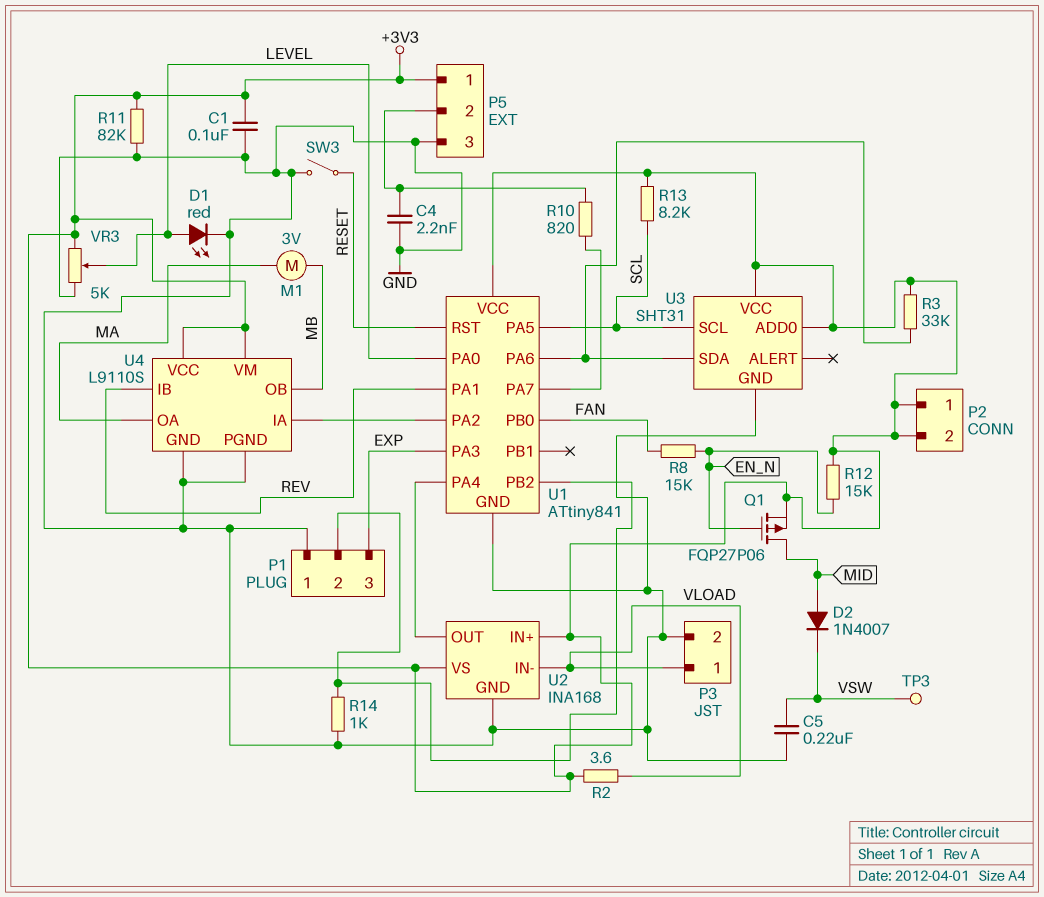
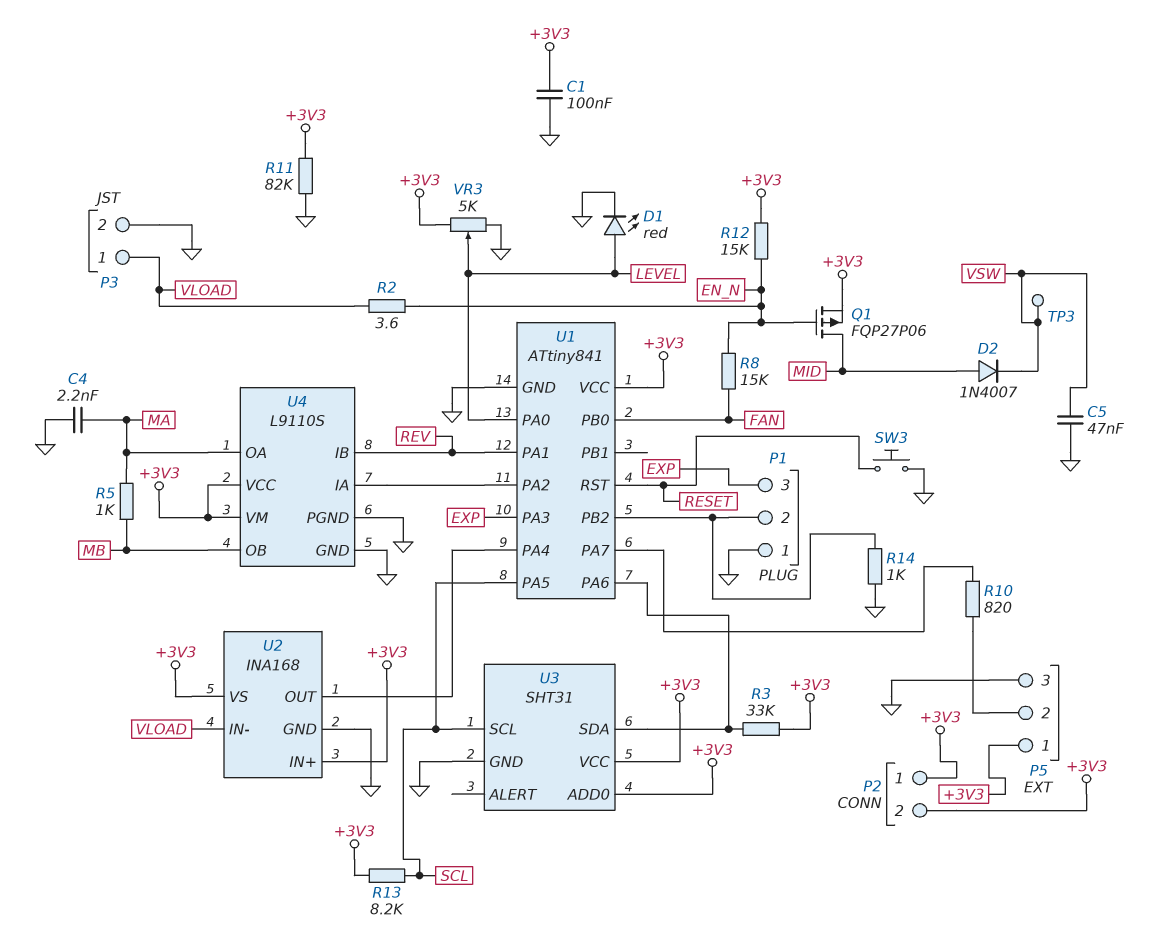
C4: 2.2nF (GND, P5/2) -> 2.2nF (GND, MA)
C5: 220nF (GND, VSW) -> 47nF (GND, VSW)
M1: motor 3V (MA, MB) -> none
R2: 3.6 (+3V3, VLOAD) -> 3.6 (EN_N, VLOAD)
R5: none -> 1k (MA, MB)
SW3: switch (GND, RESET) -> button (GND, RESET)

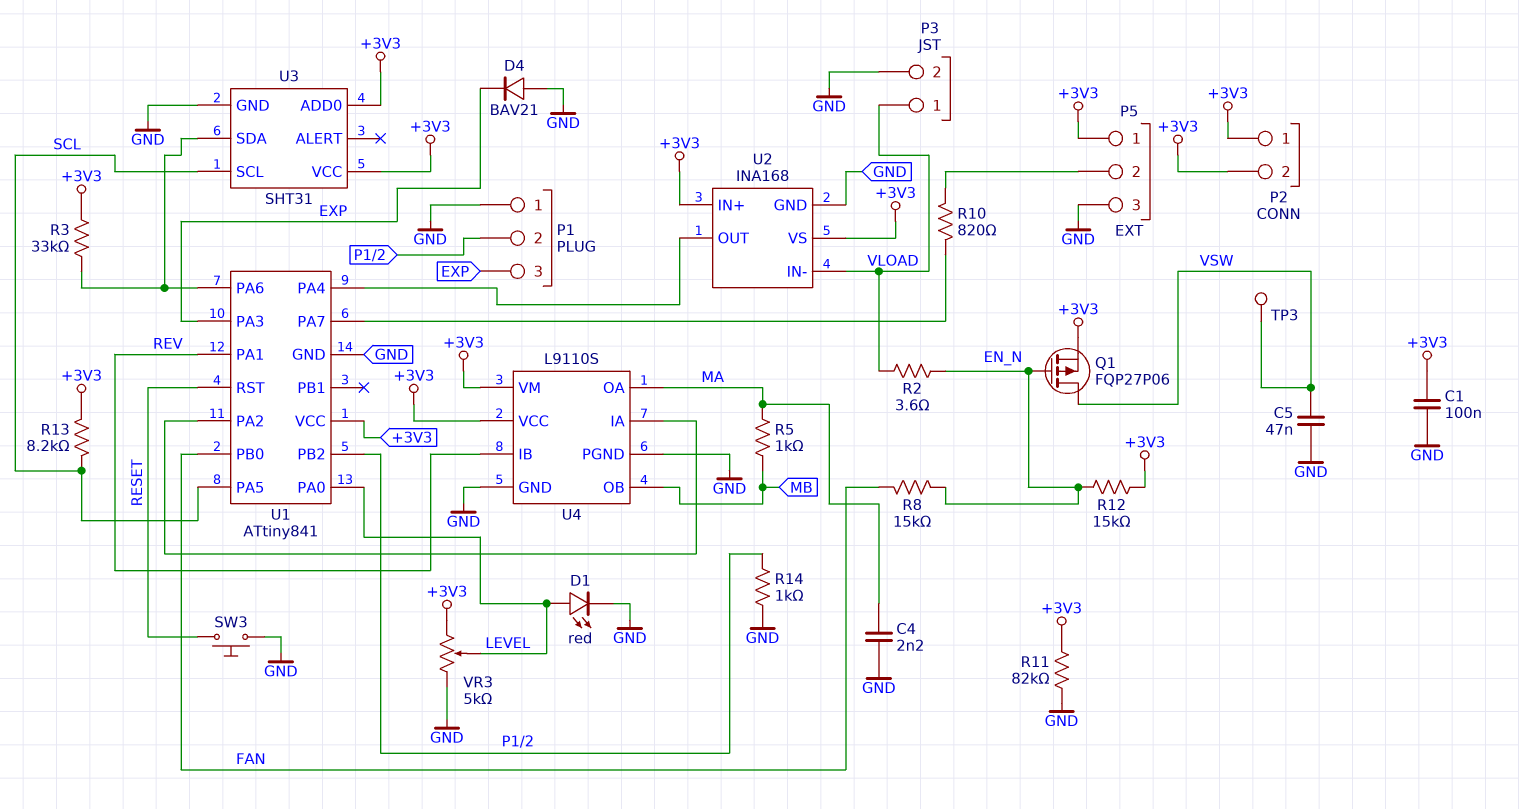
D2: diode 1N4007 (A MID, K VSW) -> none
D4: none -> diode BAV21 (A GND, K EXP)
Q1: PMOS FQP27P06 (G EN_N, D MID, S +3V3) -> PMOS FQP27P06 (G EN_N, D VSW, S +3V3)

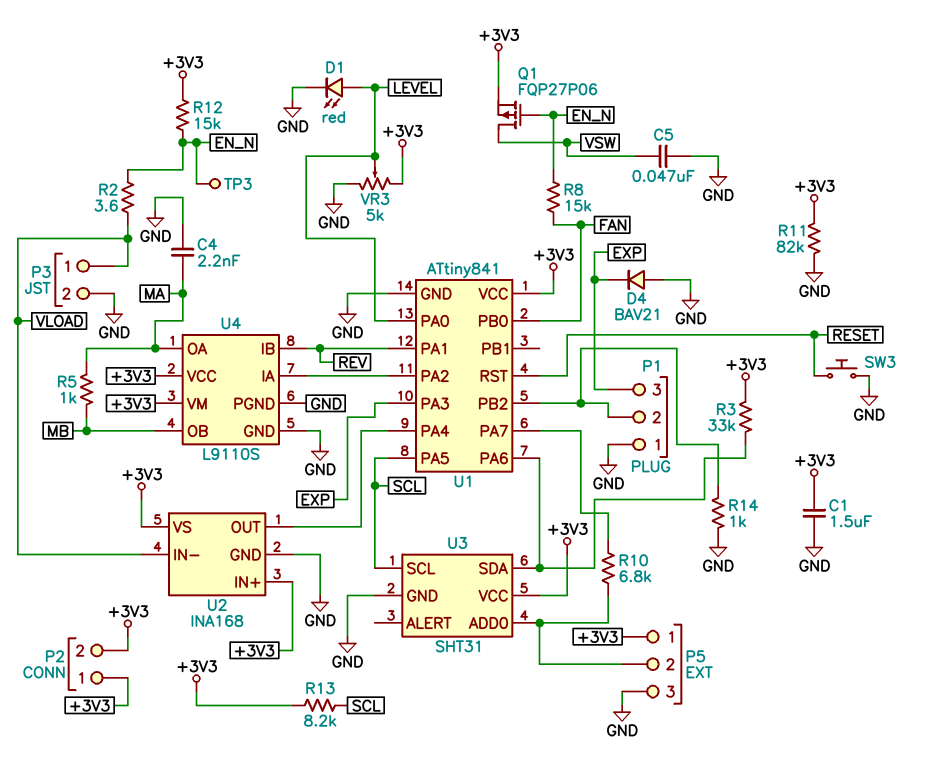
C1: 100nF (+3V3, GND) -> 1.5uF (+3V3, GND)
R10: 820 (P5/2, U1/PA7) -> 6.8k (P5/2, U1/PA7)
TP3: test point (VSW) -> test point (EN_N)
U3 pin ADD0: +3V3 -> P5/2

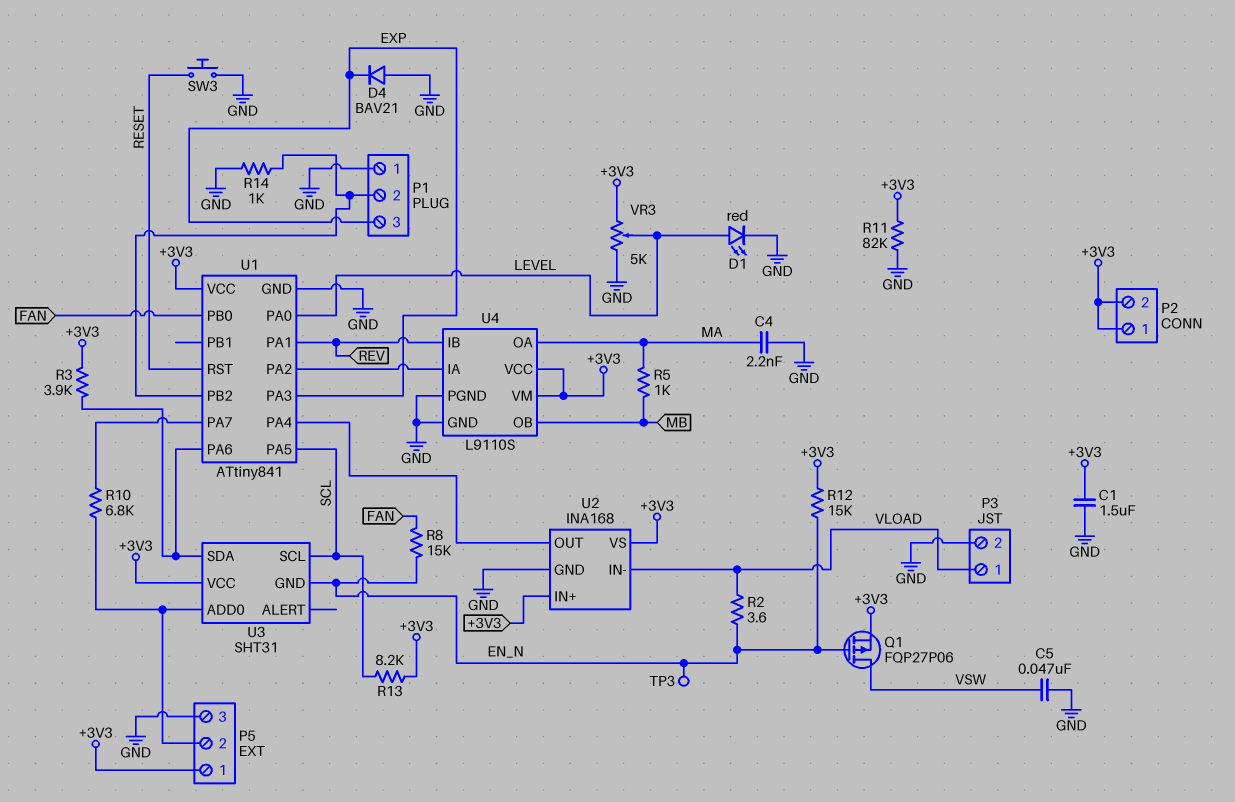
R3: 33k (+3V3, U1/PA6) -> 3.9k (+3V3, U1/PA6)
U3 pin GND: GND -> EN_N

